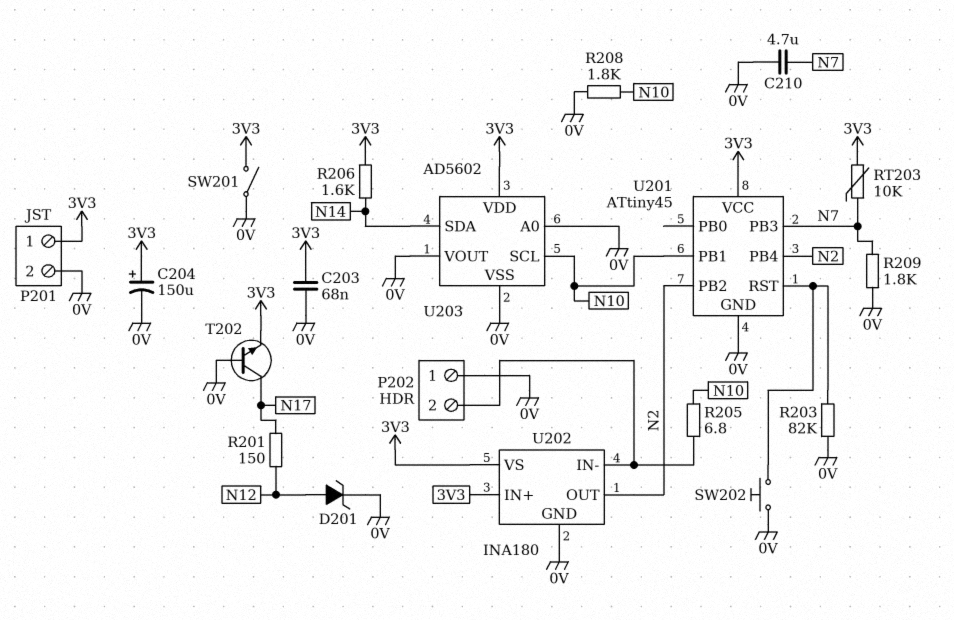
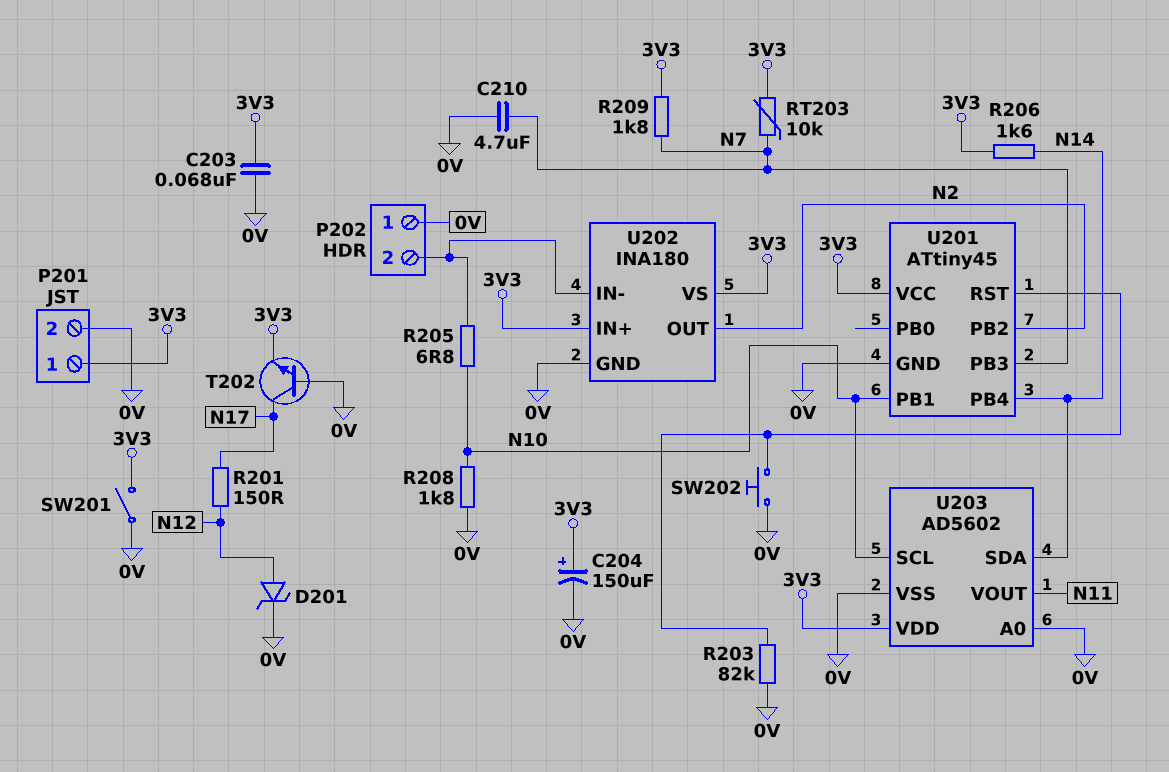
R209: 1.8k (0V, N7) -> 1.8k (3V3, N7)
U201 pin PB4: N2 -> N14
U203 pin VOUT: 0V -> N11

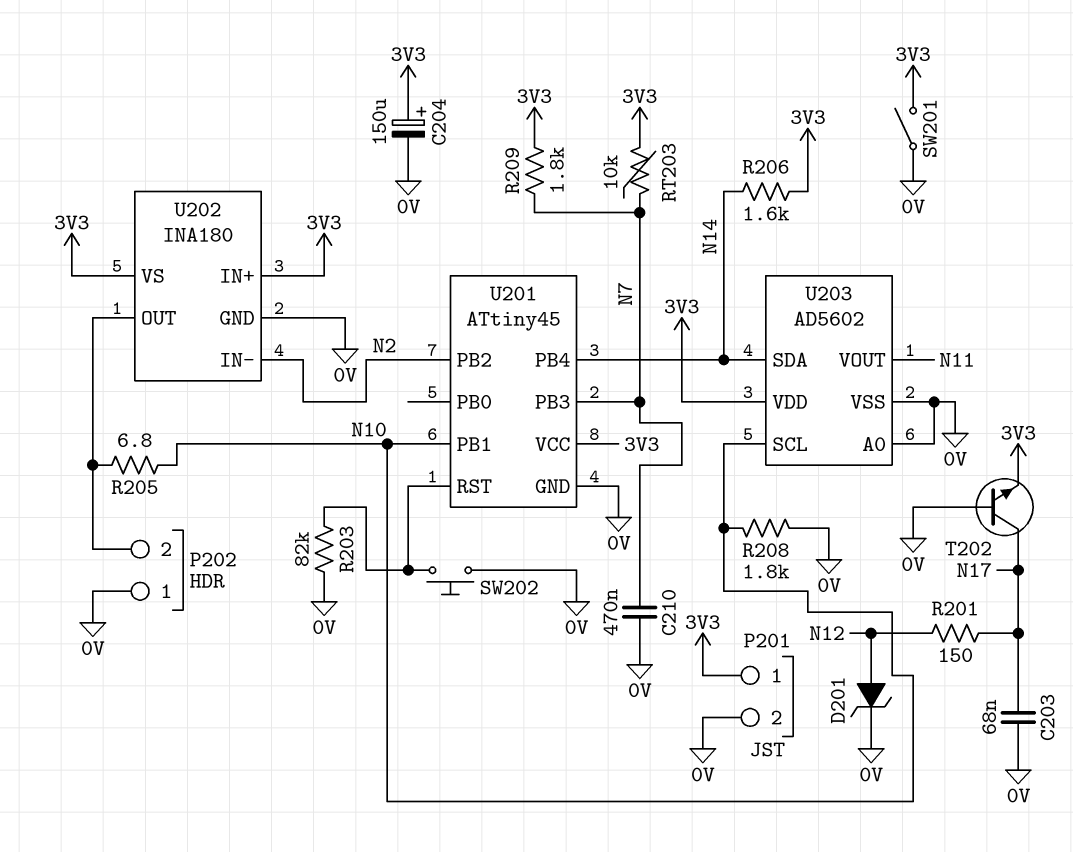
C203: 68nF (0V, 3V3) -> 68nF (0V, N17)
C210: 4.7uF (0V, N7) -> 470nF (0V, N7)
U202 pin IN-: P202/2 -> N2
U202 pin OUT: N2 -> P202/2

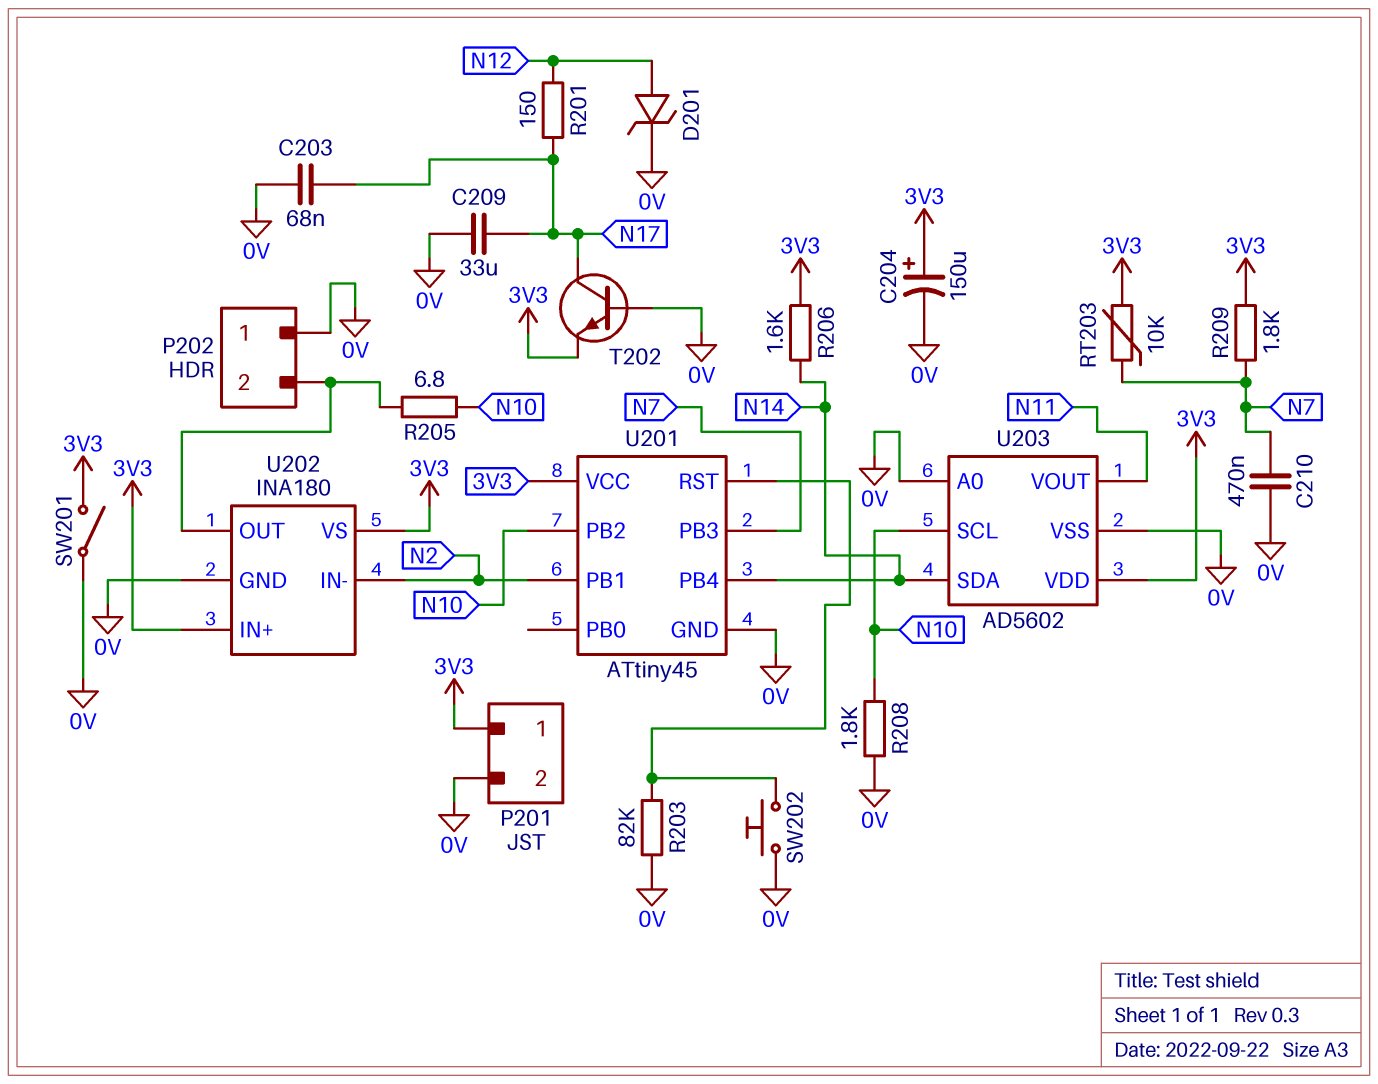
C209: none -> 33uF (0V, N17)
U201 pin PB1: N10 -> N2
U201 pin PB2: N2 -> N10

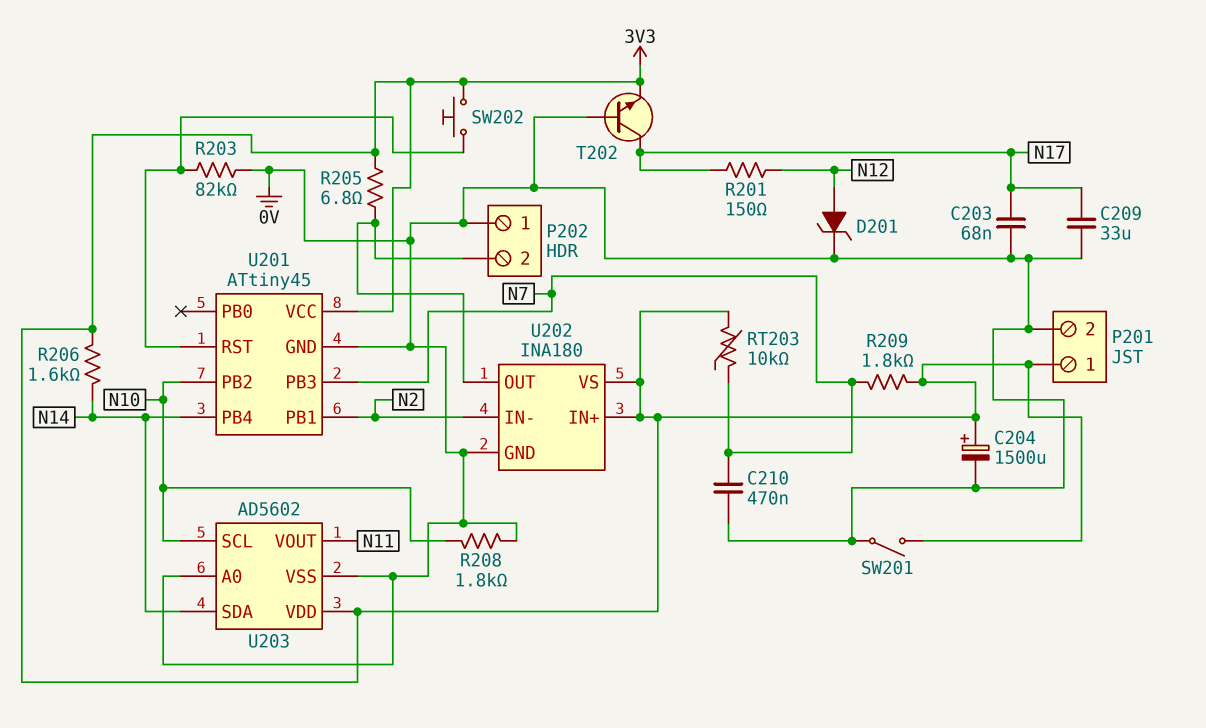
C204: 150uF (plus 3V3, minus 0V) -> 1500uF (plus 3V3, minus 0V)
R205: 6.8 (N10, P202/2) -> 6.8 (3V3, P202/2)
SW202: button (0V, U201/RST) -> button (3V3, U201/RST)

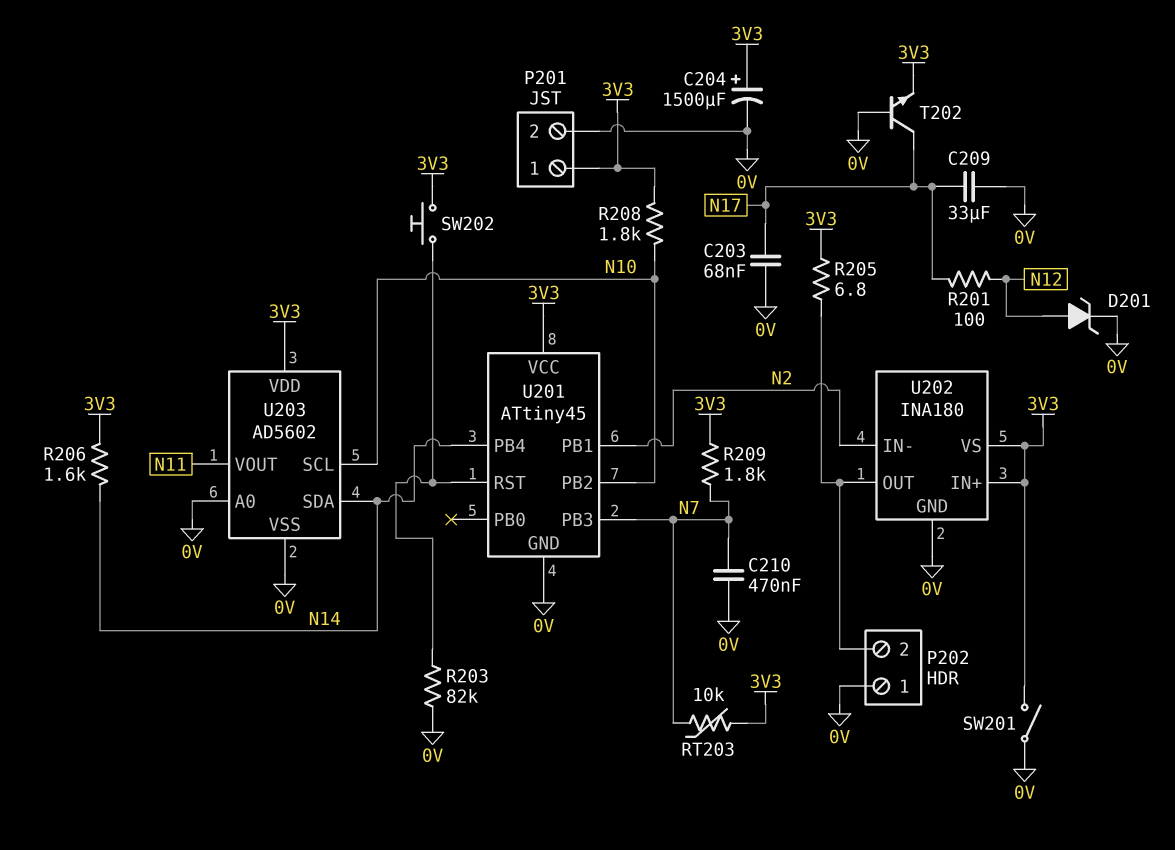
R201: 150 (N12, N17) -> 100 (N12, N17)
R208: 1.8k (0V, N10) -> 1.8k (3V3, N10)

